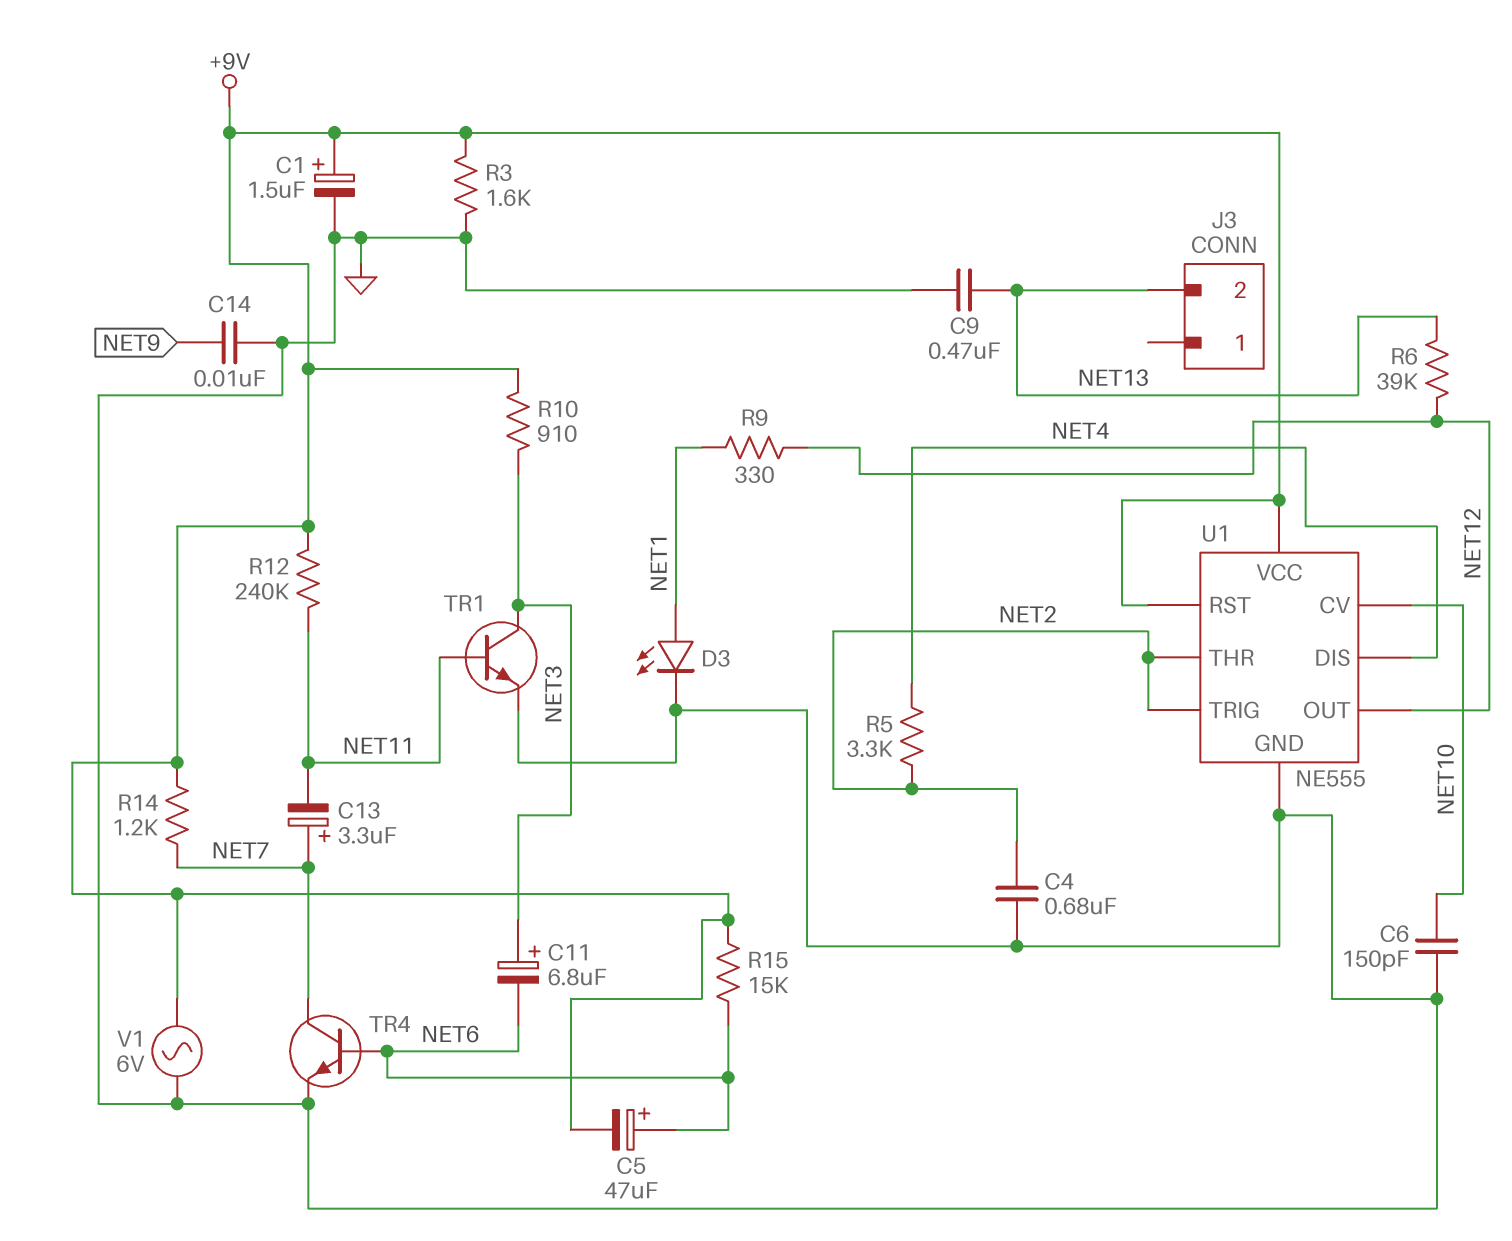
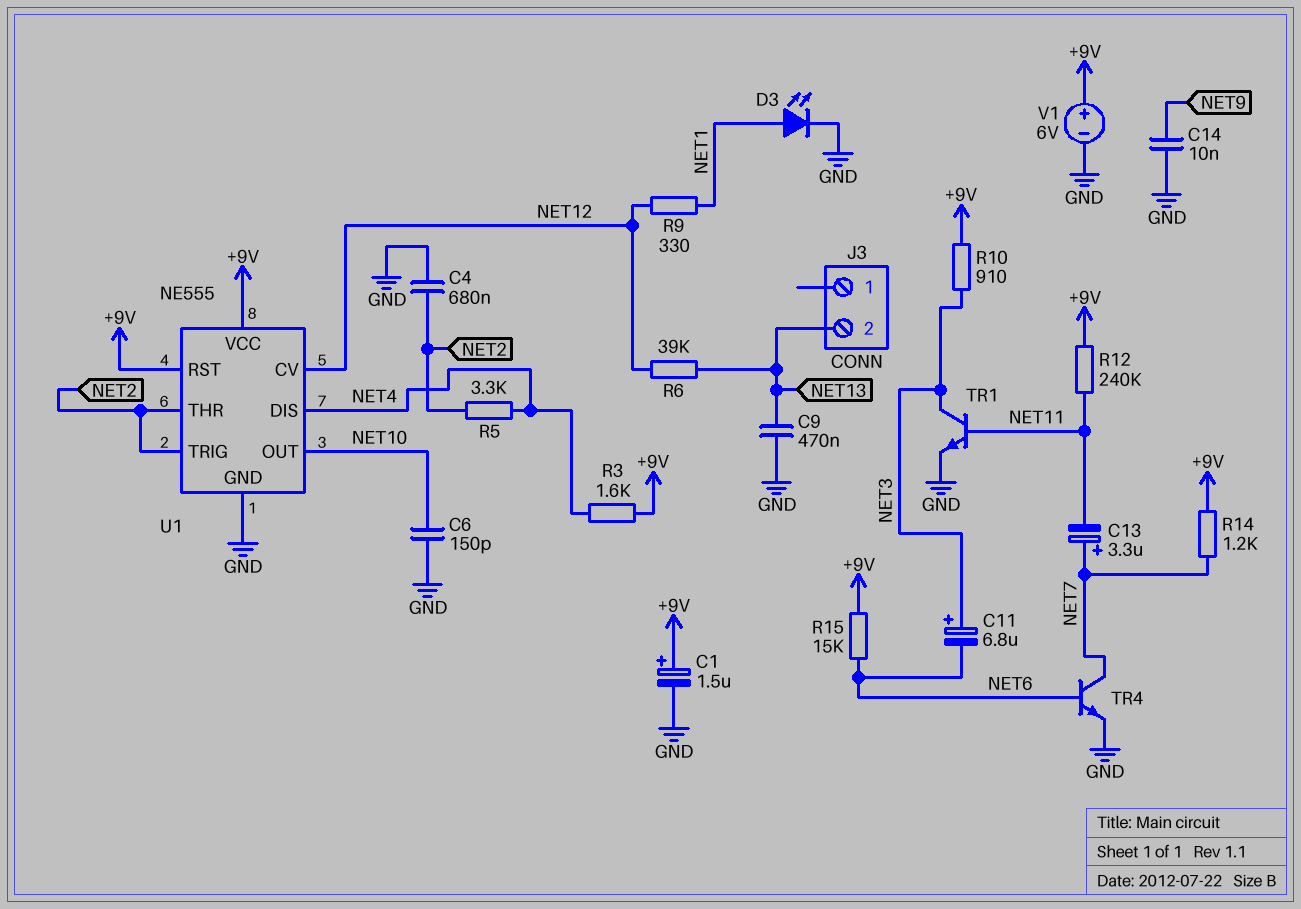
C5: 47uF (plus NET6, minus +9V) -> none
R3: 1.6k (+9V, GND) -> 1.6k (+9V, NET4)
U1 pin CV: NET10 -> NET12
U1 pin OUT: NET12 -> NET10
V1: AC 6V (+9V, GND) -> 6V (plus +9V, minus GND)

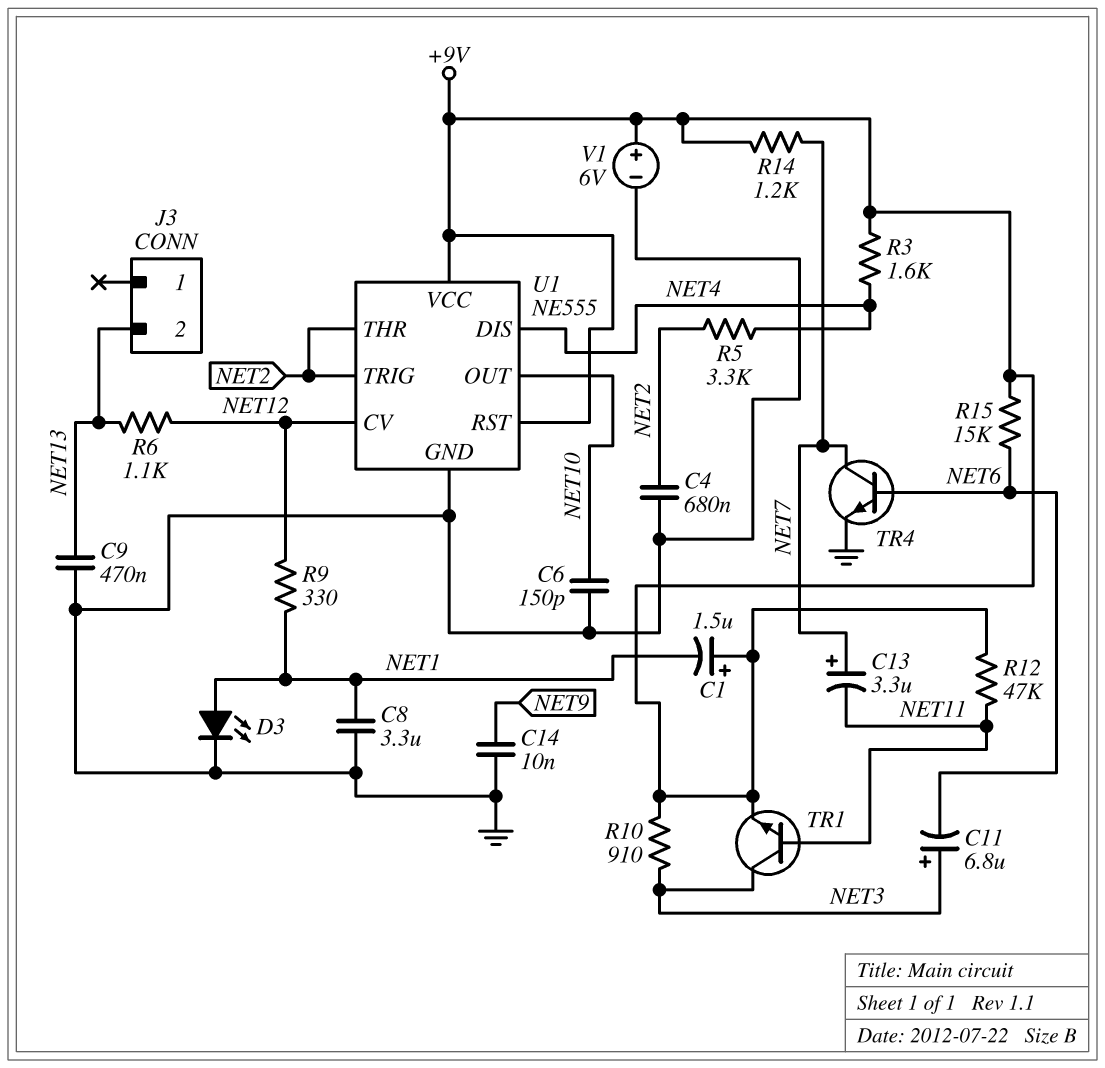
C1: 1.5uF (plus +9V, minus GND) -> 1.5uF (plus +9V, minus NET1)
C8: none -> 3.3uF (GND, NET1)
R6: 39k (NET12, NET13) -> 1.1k (NET12, NET13)
R12: 240k (+9V, NET11) -> 47k (+9V, NET11)
TR1: NPN (B NET11, C NET3, E GND) -> NPN (B NET11, C NET3, E +9V)

